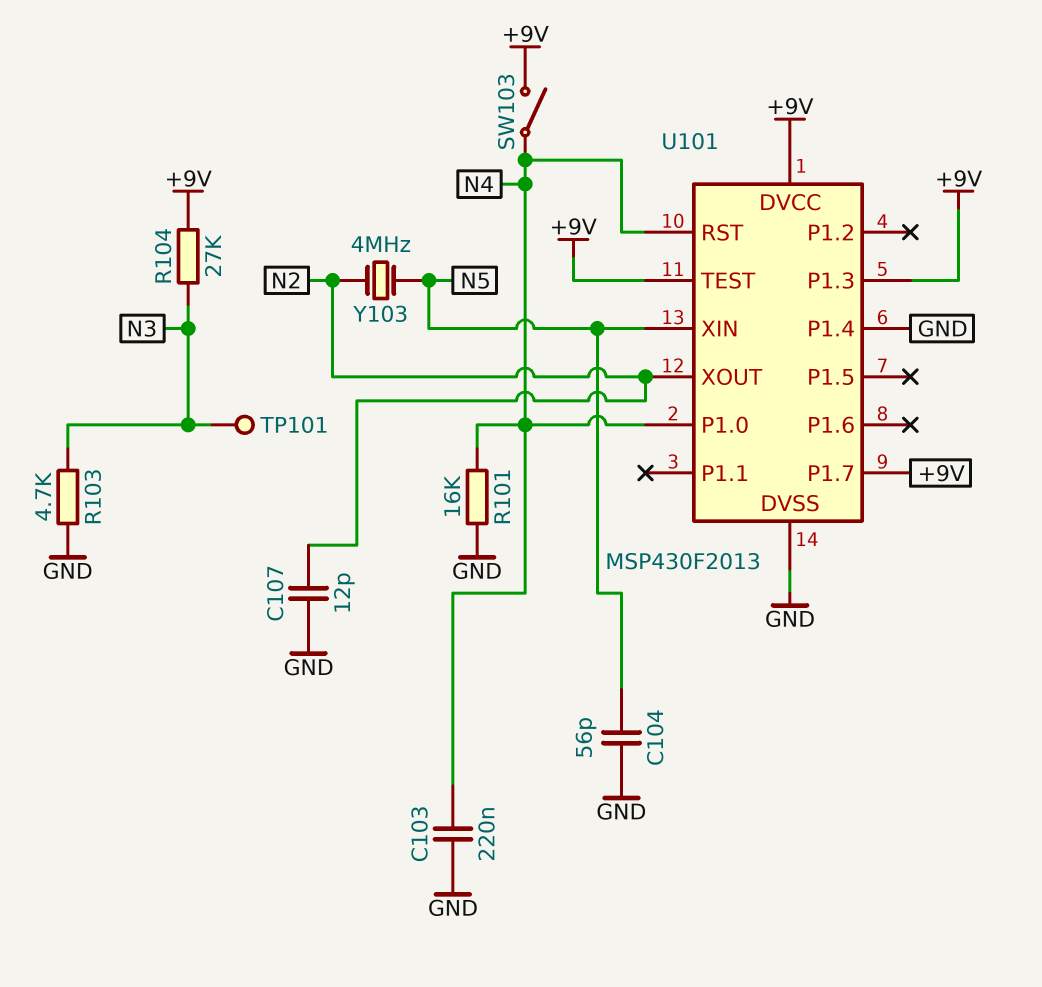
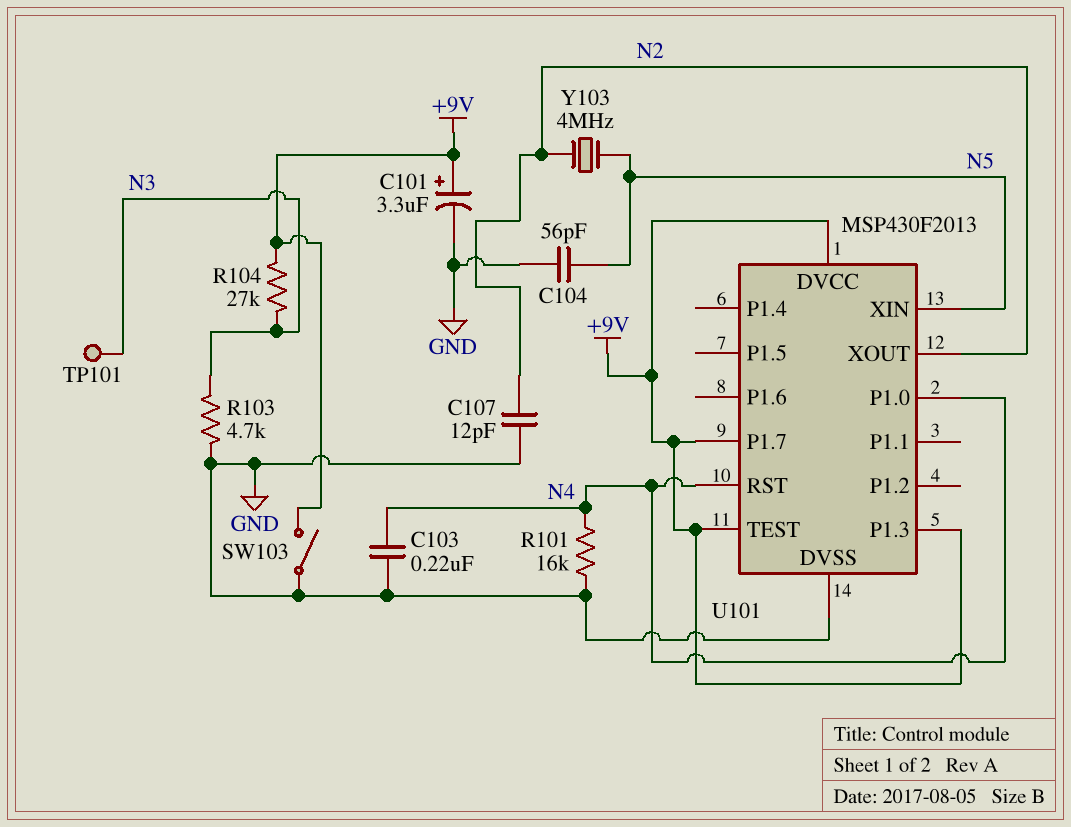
C101: none -> 3.3uF (plus +9V, minus GND)
SW103: switch (+9V, N4) -> switch (+9V, GND)
U101 pin P1.4: GND -> none

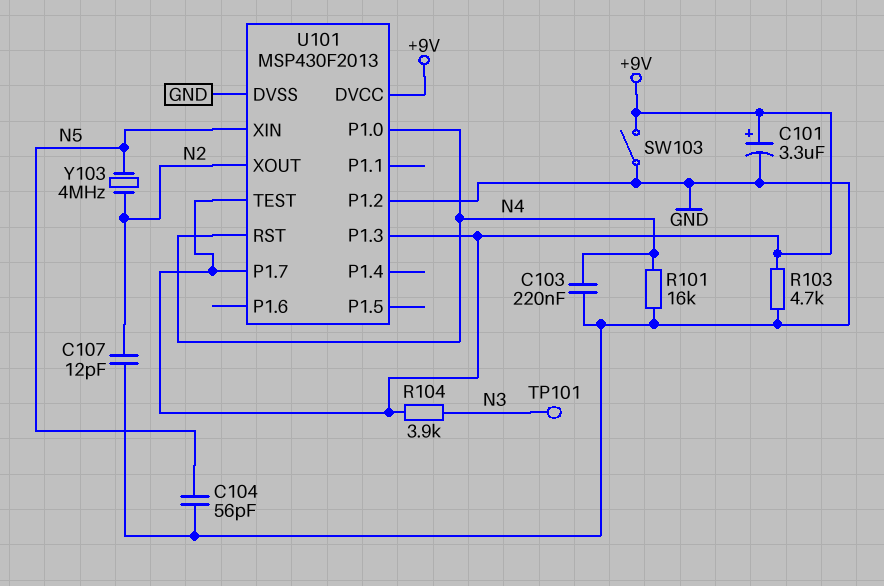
R103: 4.7k (GND, N3) -> 4.7k (+9V, GND)
R104: 27k (+9V, N3) -> 3.9k (+9V, N3)
U101 pin P1.2: none -> GND

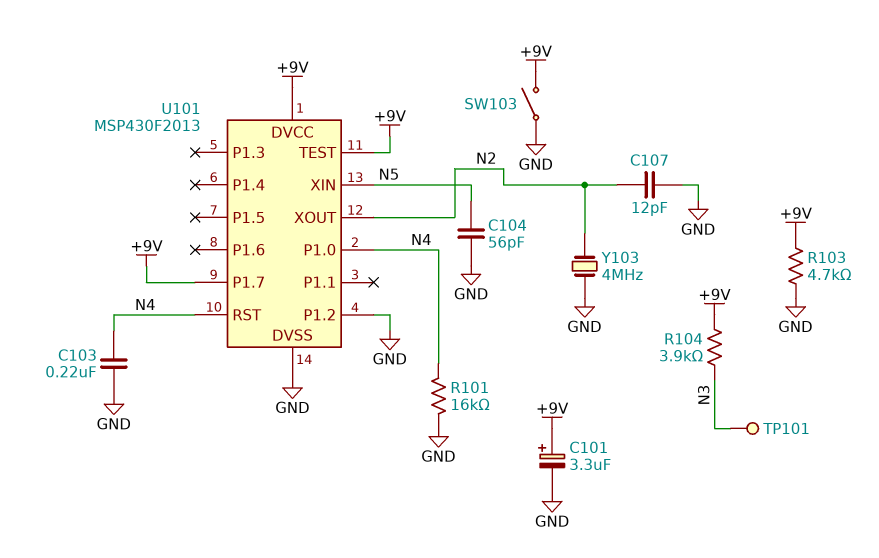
U101 pin P1.3: +9V -> none
Y103: 4MHz (N2, N5) -> 4MHz (GND, N2)

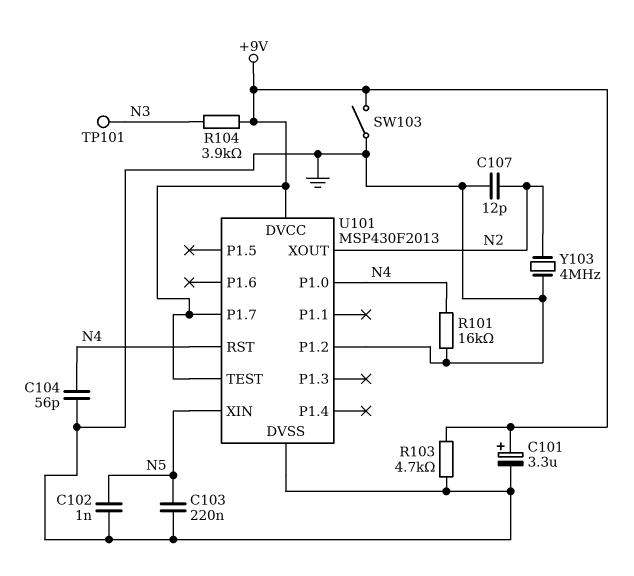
C102: none -> 1nF (GND, N5)
C103: 220nF (GND, N4) -> 220nF (GND, N5)
C104: 56pF (GND, N5) -> 56pF (GND, N4)

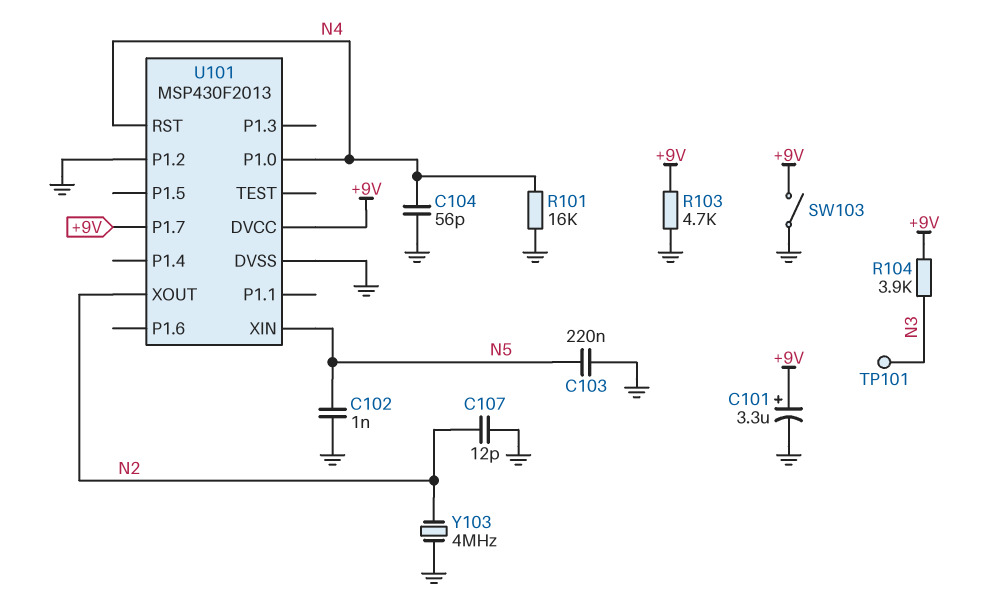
U101 pin TEST: +9V -> none

